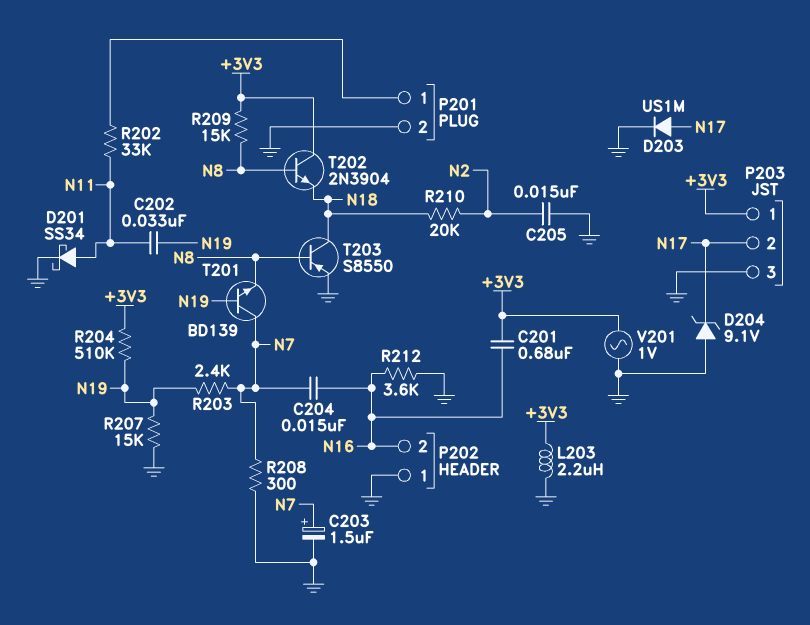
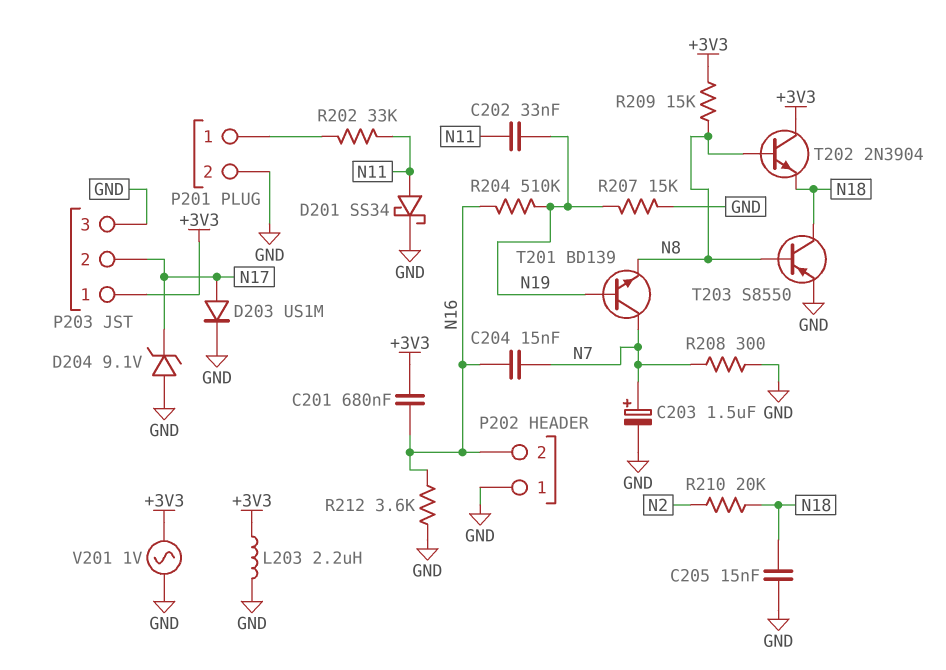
C205: 15nF (GND, N2) -> 15nF (GND, N18)
R203: 2.4k (N7, N19) -> none
R204: 510k (+3V3, N19) -> 510k (N16, N19)

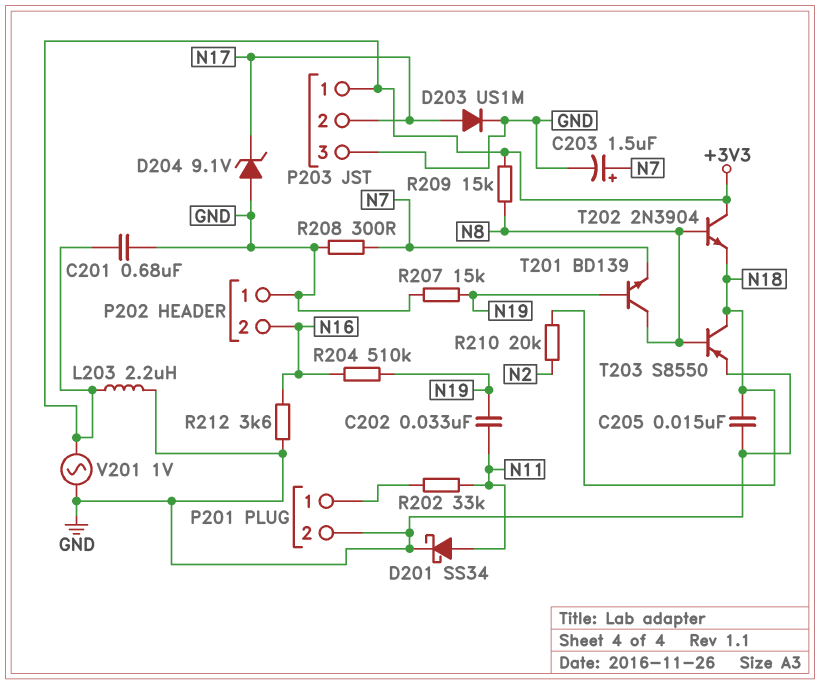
C201: 680nF (+3V3, N16) -> 680nF (+3V3, GND)
C204: 15nF (N7, N16) -> none
T201: NPN BD139 (B N19, C N7, E N8) -> NPN BD139 (B N19, C N8, E N7)

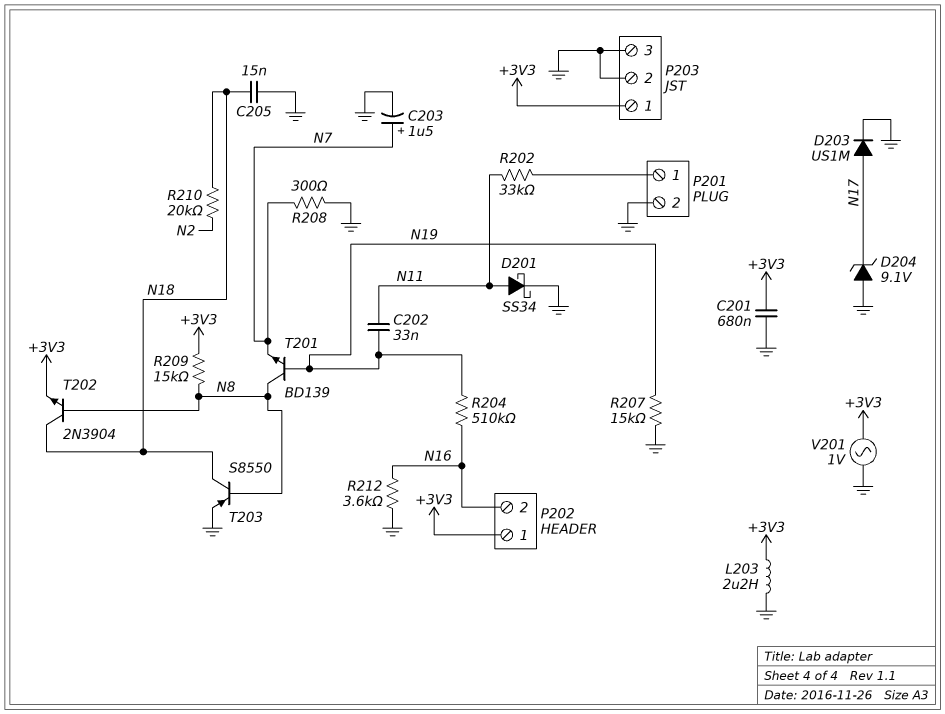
P202 pin 1: GND -> +3V3
P203 pin 2: N17 -> GND
T202: NPN 2N3904 (B N8, C +3V3, E N18) -> NPN 2N3904 (B N8, C N18, E +3V3)

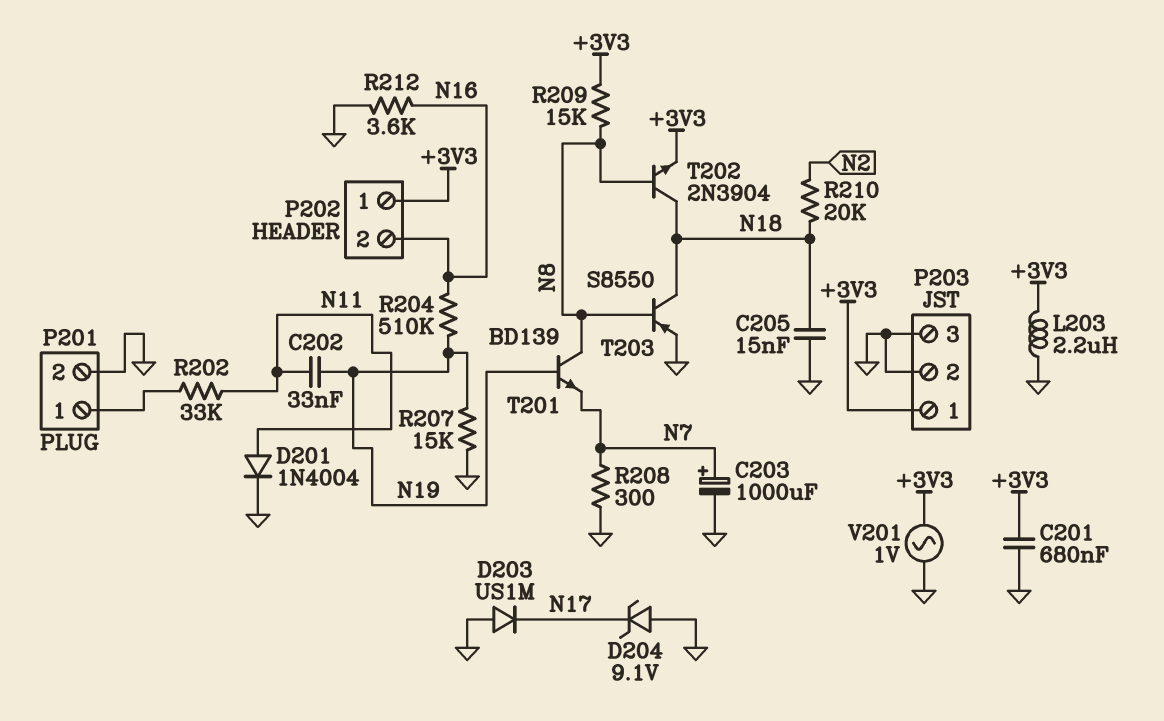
C203: 1.5uF (plus N7, minus GND) -> 1000uF (plus N7, minus GND)
D201: schottky SS34 (A N11, K GND) -> diode 1N4004 (A N11, K GND)
D203: diode US1M (A N17, K GND) -> diode US1M (A GND, K N17)

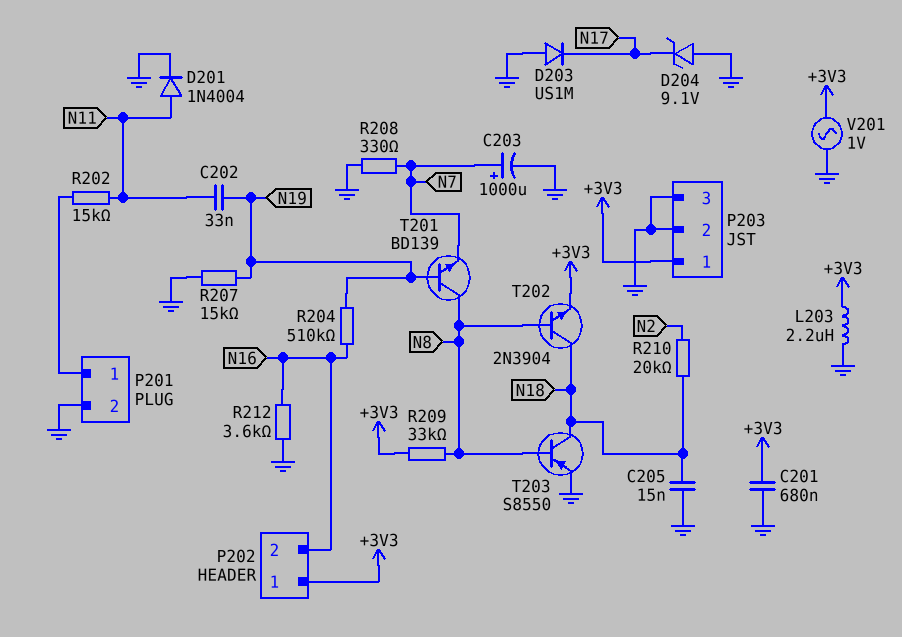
R202: 33k (N11, P201/1) -> 15k (N11, P201/1)
R208: 300 (GND, N7) -> 330 (GND, N7)
R209: 15k (+3V3, N8) -> 33k (+3V3, N8)

